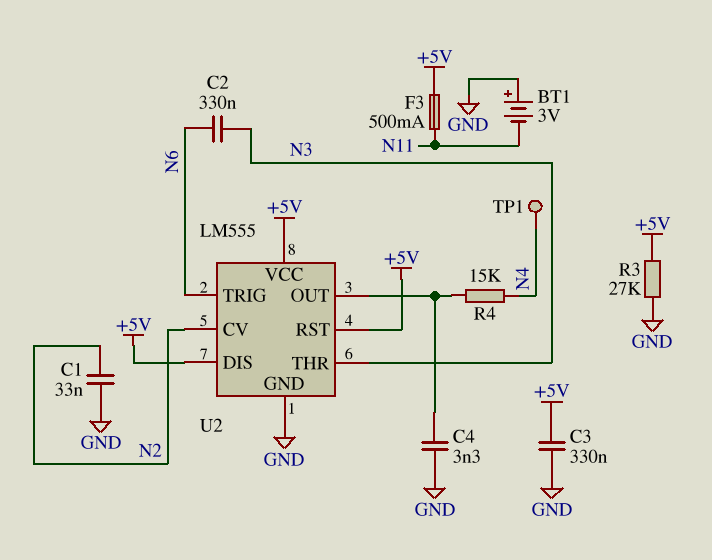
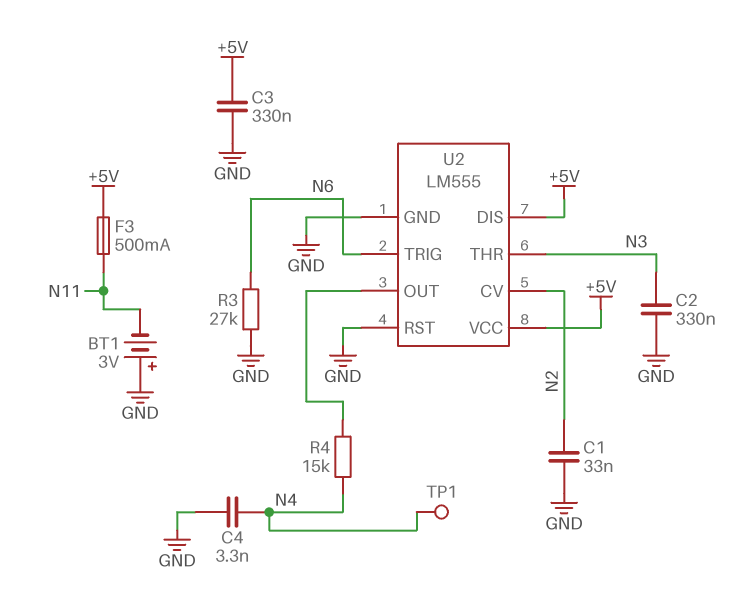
C2: 330nF (N3, N6) -> 330nF (GND, N3)
C4: 3.3nF (GND, U2/OUT) -> 3.3nF (GND, N4)
R3: 27k (+5V, GND) -> 27k (GND, N6)
U2 pin RST: +5V -> GND

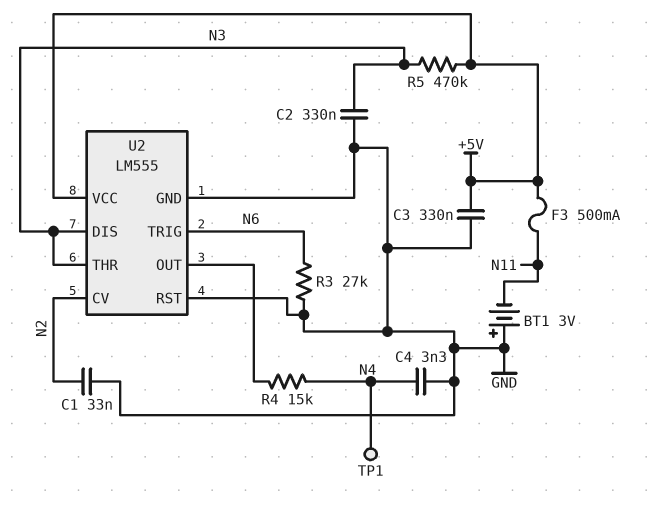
R5: none -> 470k (+5V, N3)
U2 pin DIS: +5V -> N3

